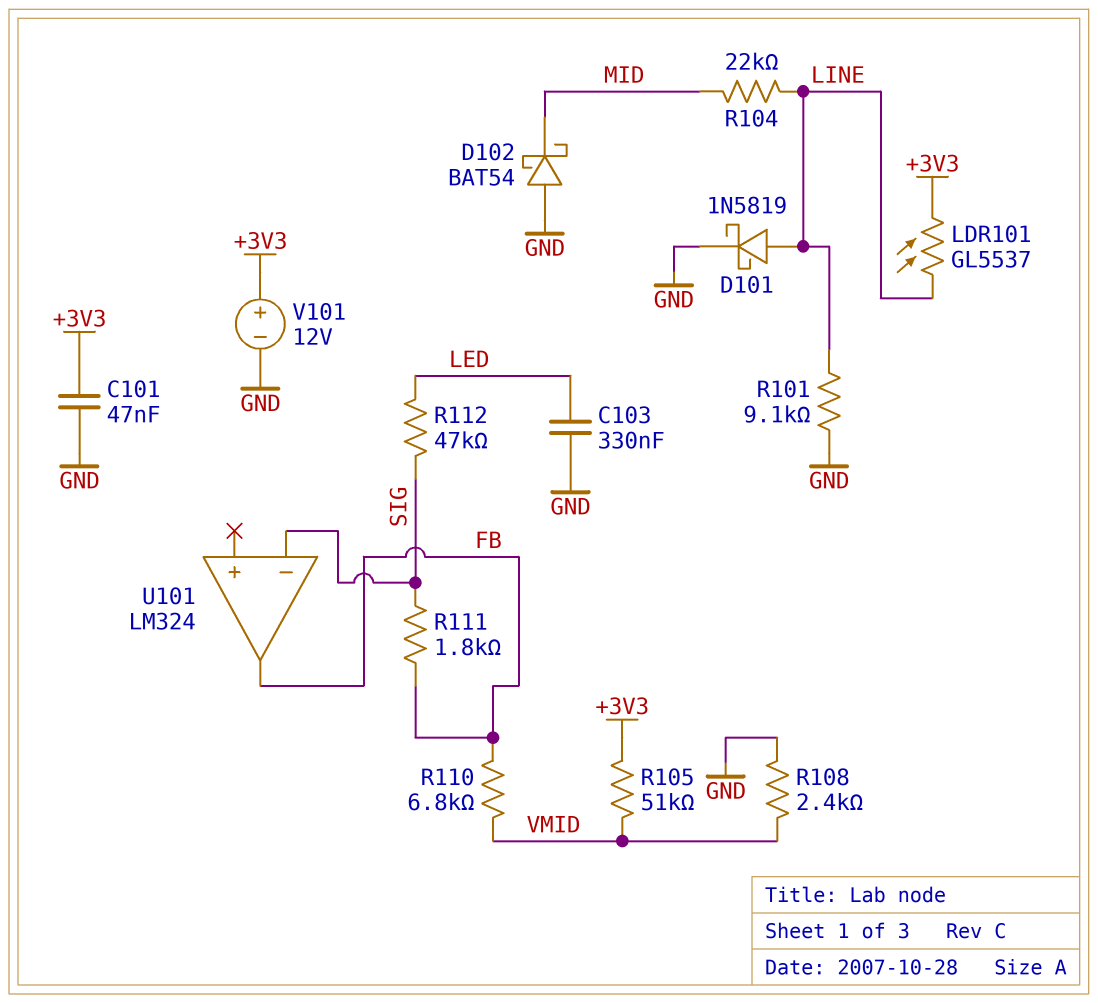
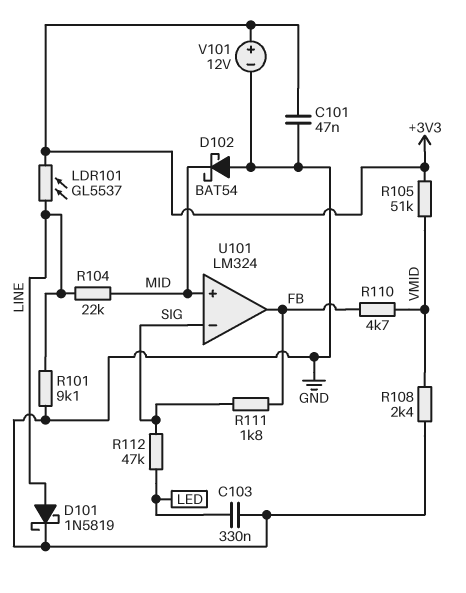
R110: 6.8k (FB, VMID) -> 4.7k (FB, VMID)
U101 pin in+: none -> MID

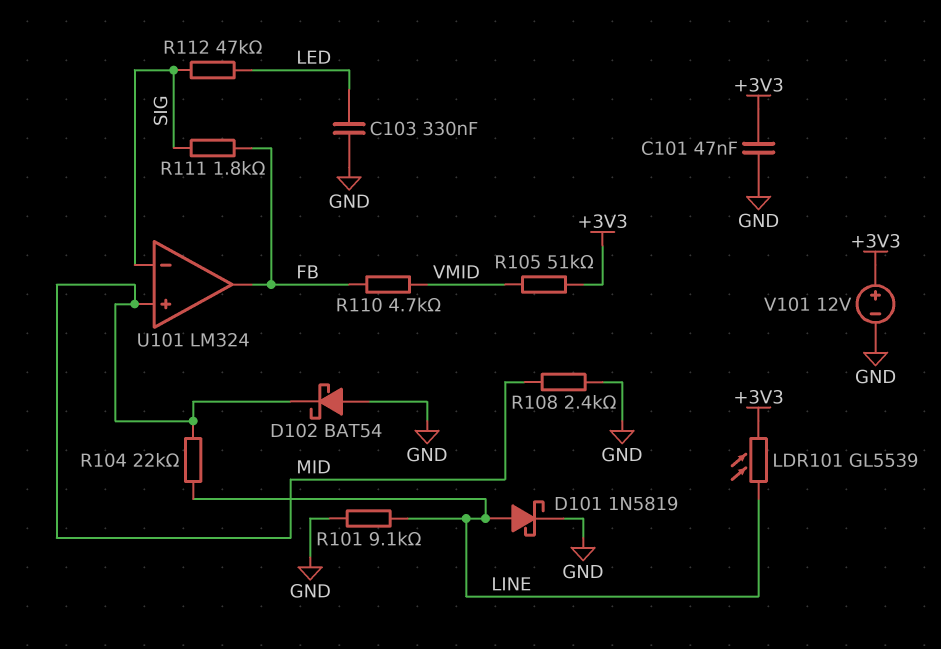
LDR101: GL5537 (+3V3, LINE) -> GL5539 (+3V3, LINE)
R108: 2.4k (GND, VMID) -> 2.4k (GND, MID)

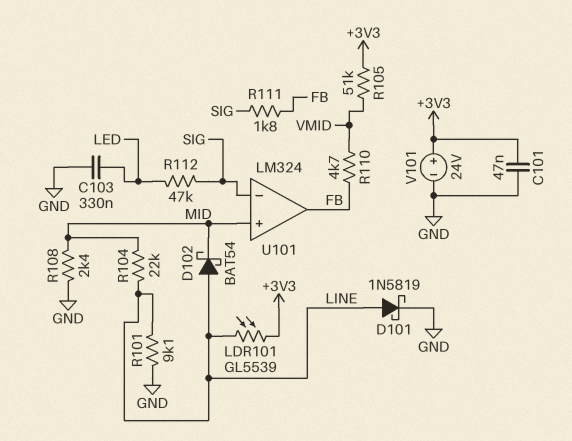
D102: schottky BAT54 (A GND, K MID) -> schottky BAT54 (A LINE, K MID)
V101: 12V (plus +3V3, minus GND) -> 24V (plus +3V3, minus GND)

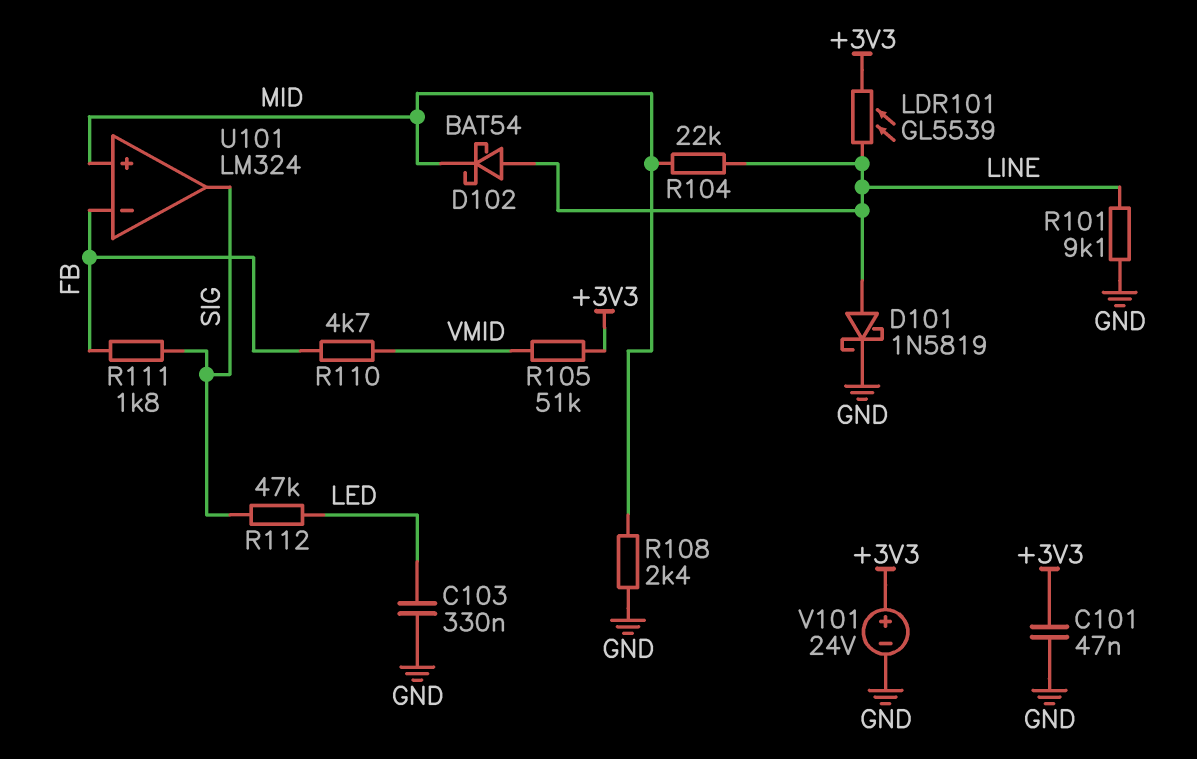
U101 pin in-: SIG -> FB
U101 pin out: FB -> SIG

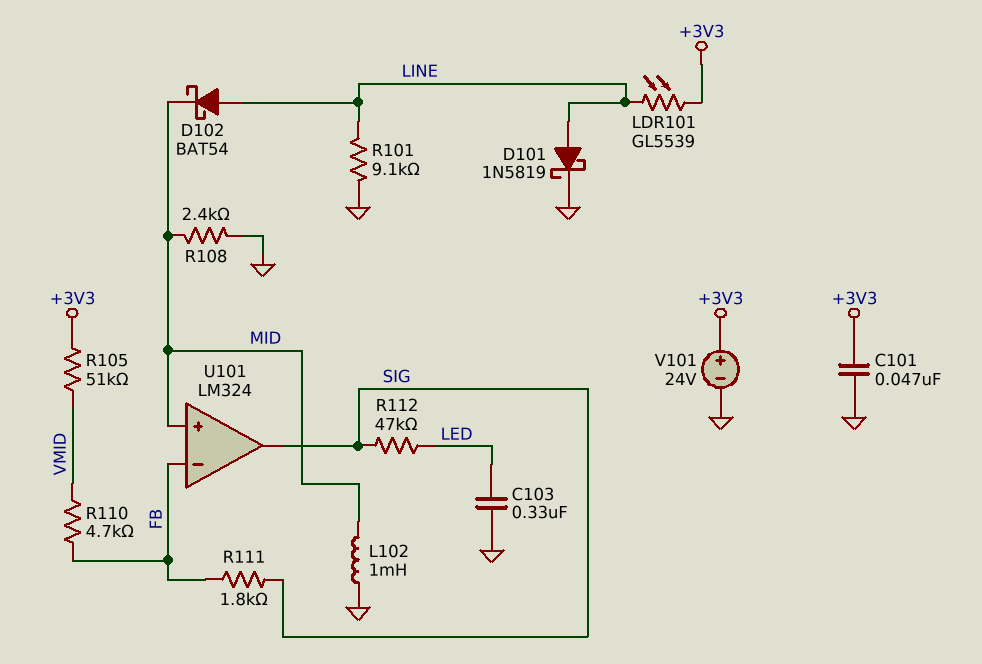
L102: none -> 1mH (GND, MID)
R104: 22k (LINE, MID) -> none

